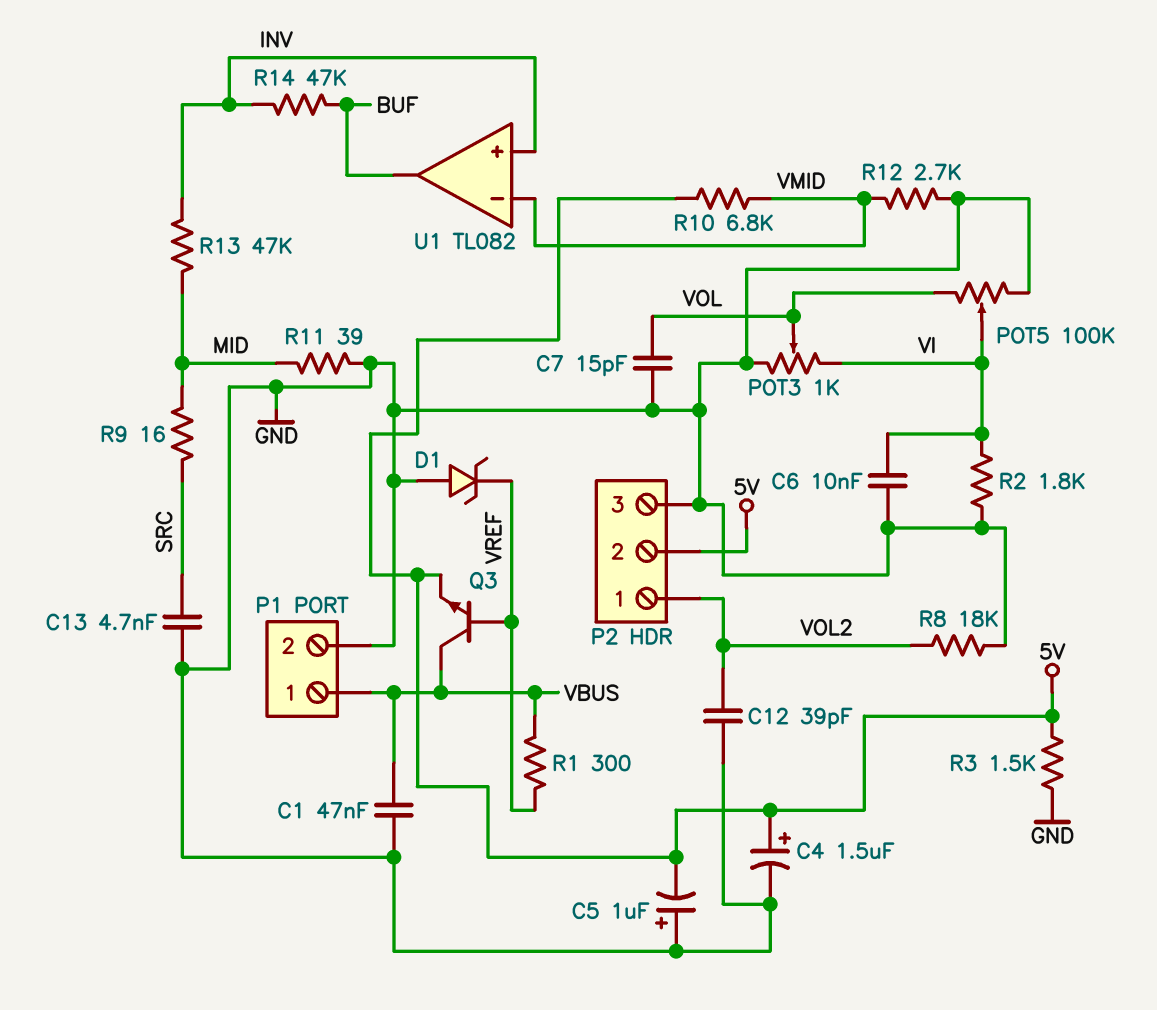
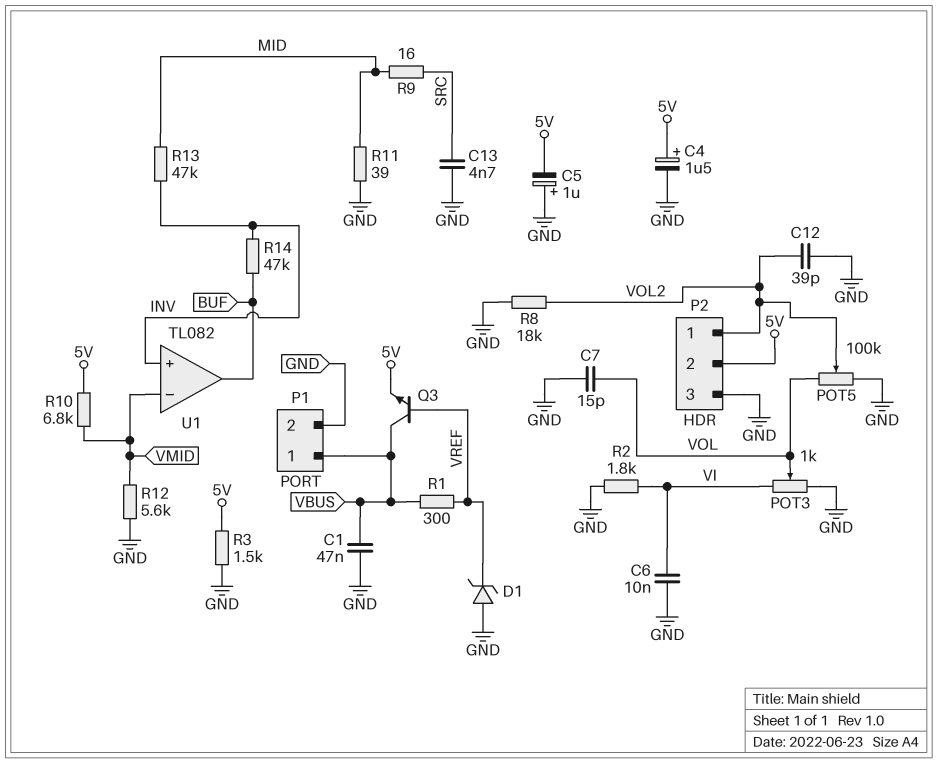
POT5: 100k (GND, VOL, wiper VI) -> 100k (GND, VOL, wiper VOL2)
R12: 2.7k (GND, VMID) -> 5.6k (GND, VMID)

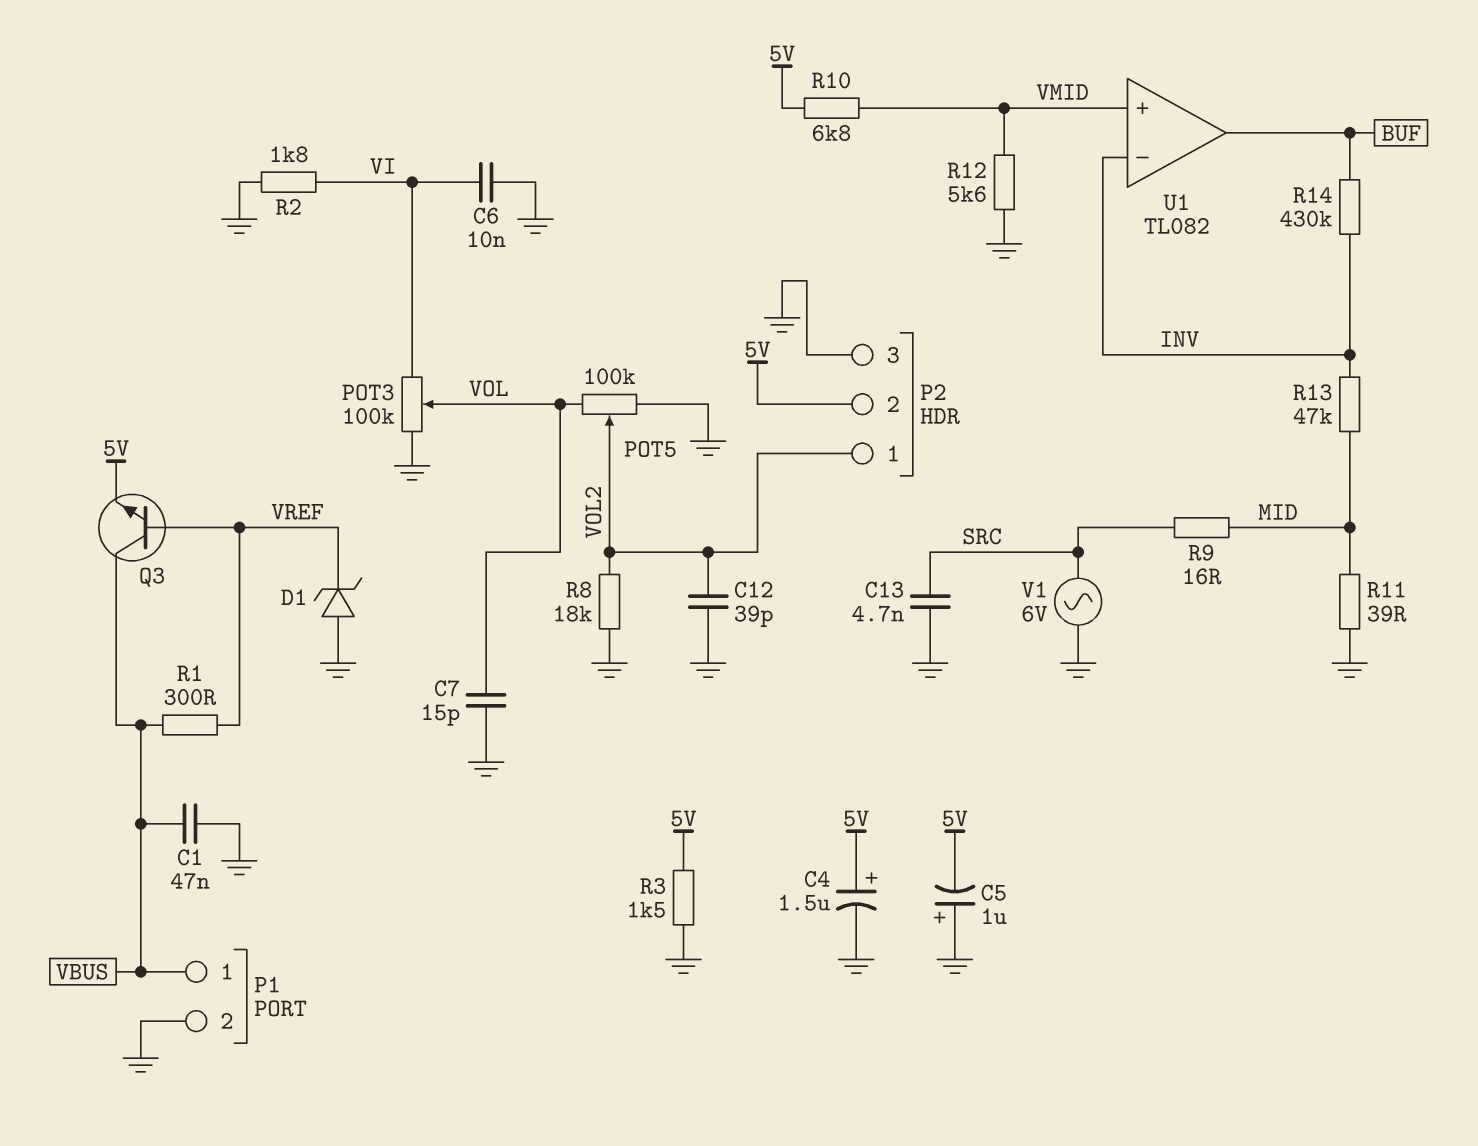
POT3: 1k (GND, VI, wiper VOL) -> 100k (GND, VI, wiper VOL)
R14: 47k (BUF, INV) -> 430k (BUF, INV)
U1 pin in+: INV -> VMID
U1 pin in-: VMID -> INV
V1: none -> AC 6V (GND, SRC)

